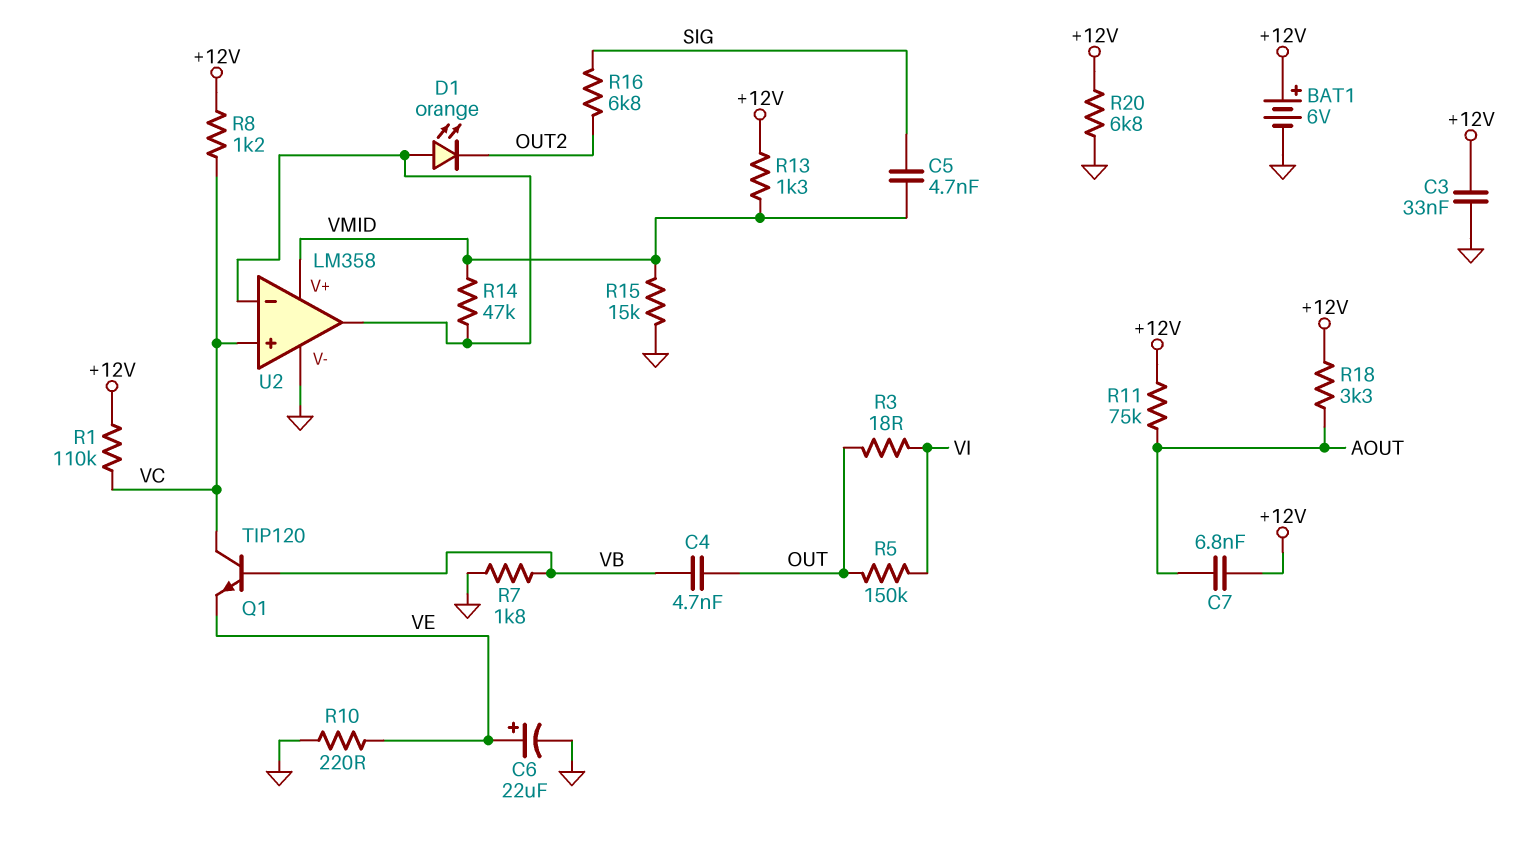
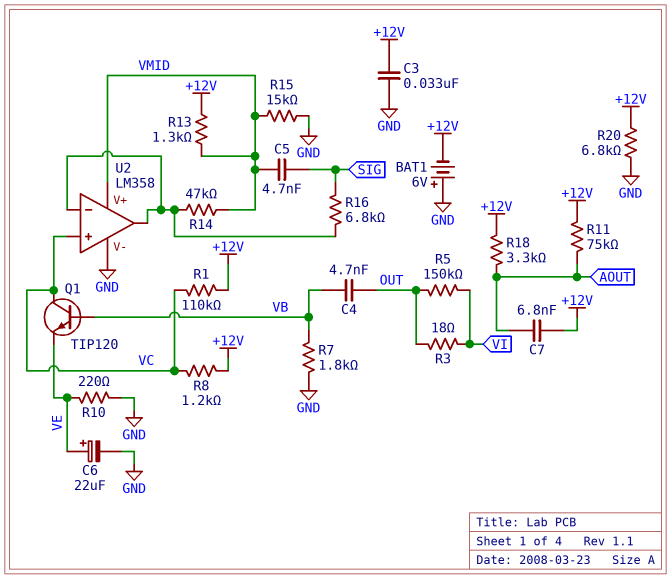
BAT1: 6V (plus +12V, minus GND) -> 6V (plus GND, minus +12V)
D1: LED orange (A U2/in-, K OUT2) -> none
R16: 6.8k (OUT2, SIG) -> 6.8k (SIG, U2/in-)

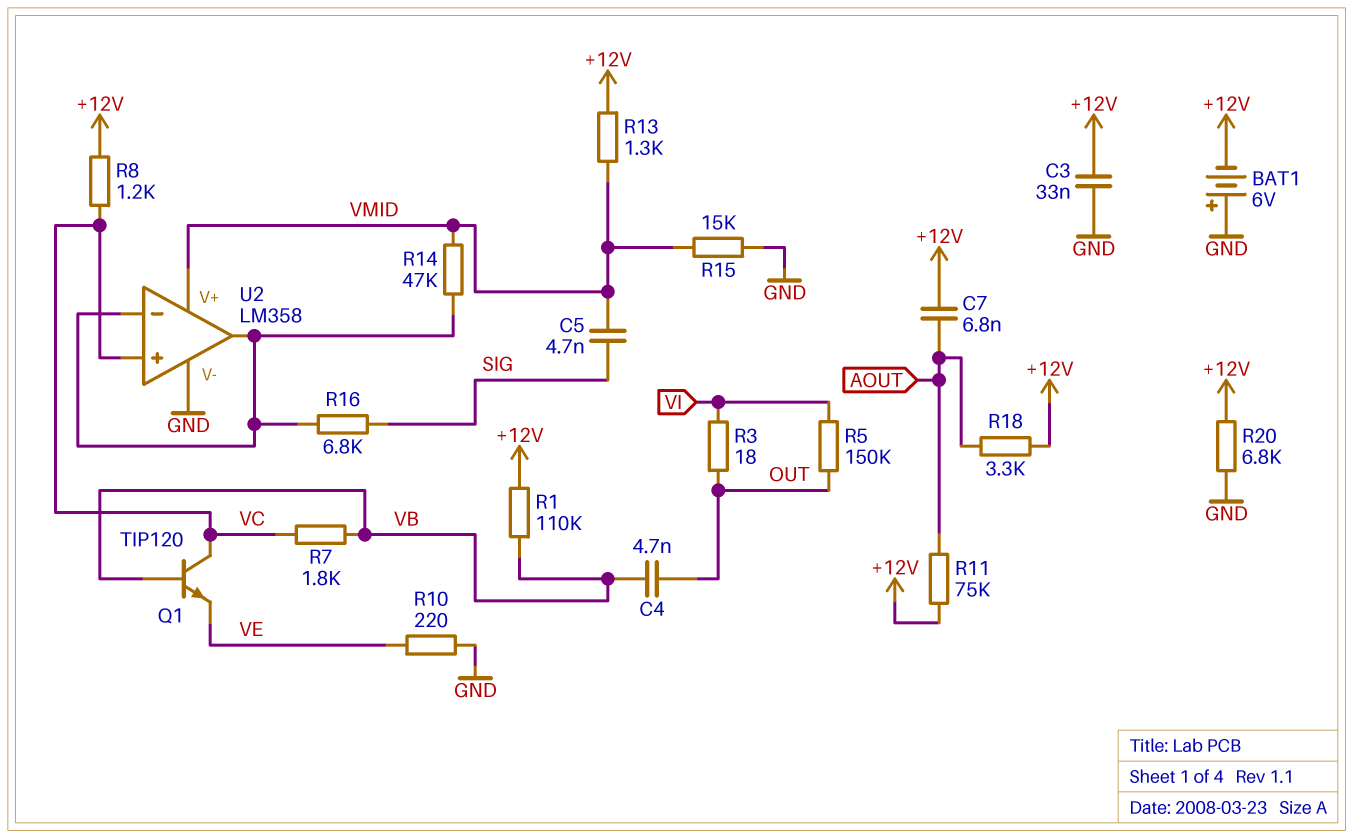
C6: 22uF (plus VE, minus GND) -> none
R1: 110k (+12V, VC) -> 110k (+12V, VB)
R7: 1.8k (GND, VB) -> 1.8k (VB, VC)

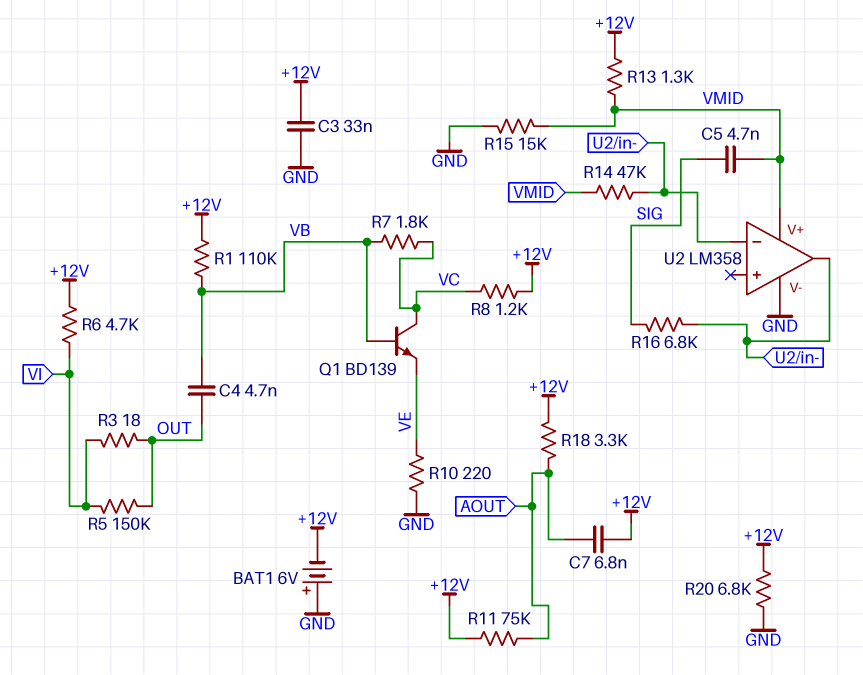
Q1: NPN TIP120 (B VB, C VC, E VE) -> NPN BD139 (B VB, C VC, E VE)
R6: none -> 4.7k (+12V, VI)
U2 pin in+: VC -> none

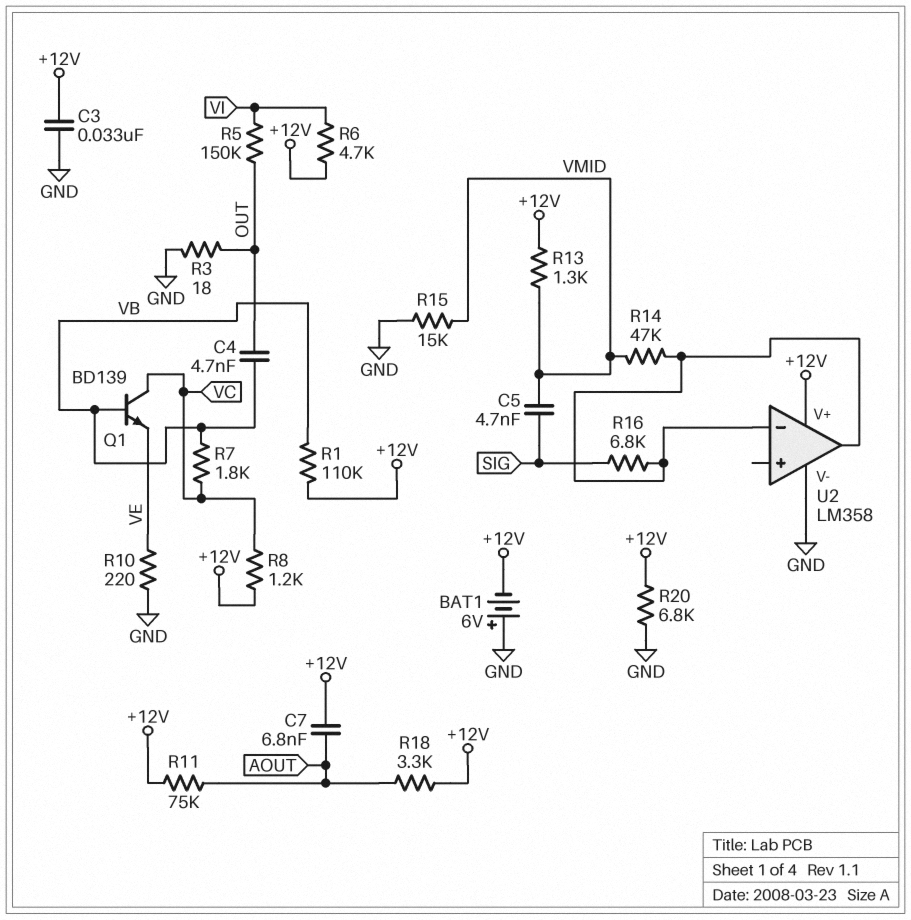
R3: 18 (OUT, VI) -> 18 (GND, OUT)
U2 pin V+: VMID -> +12V

